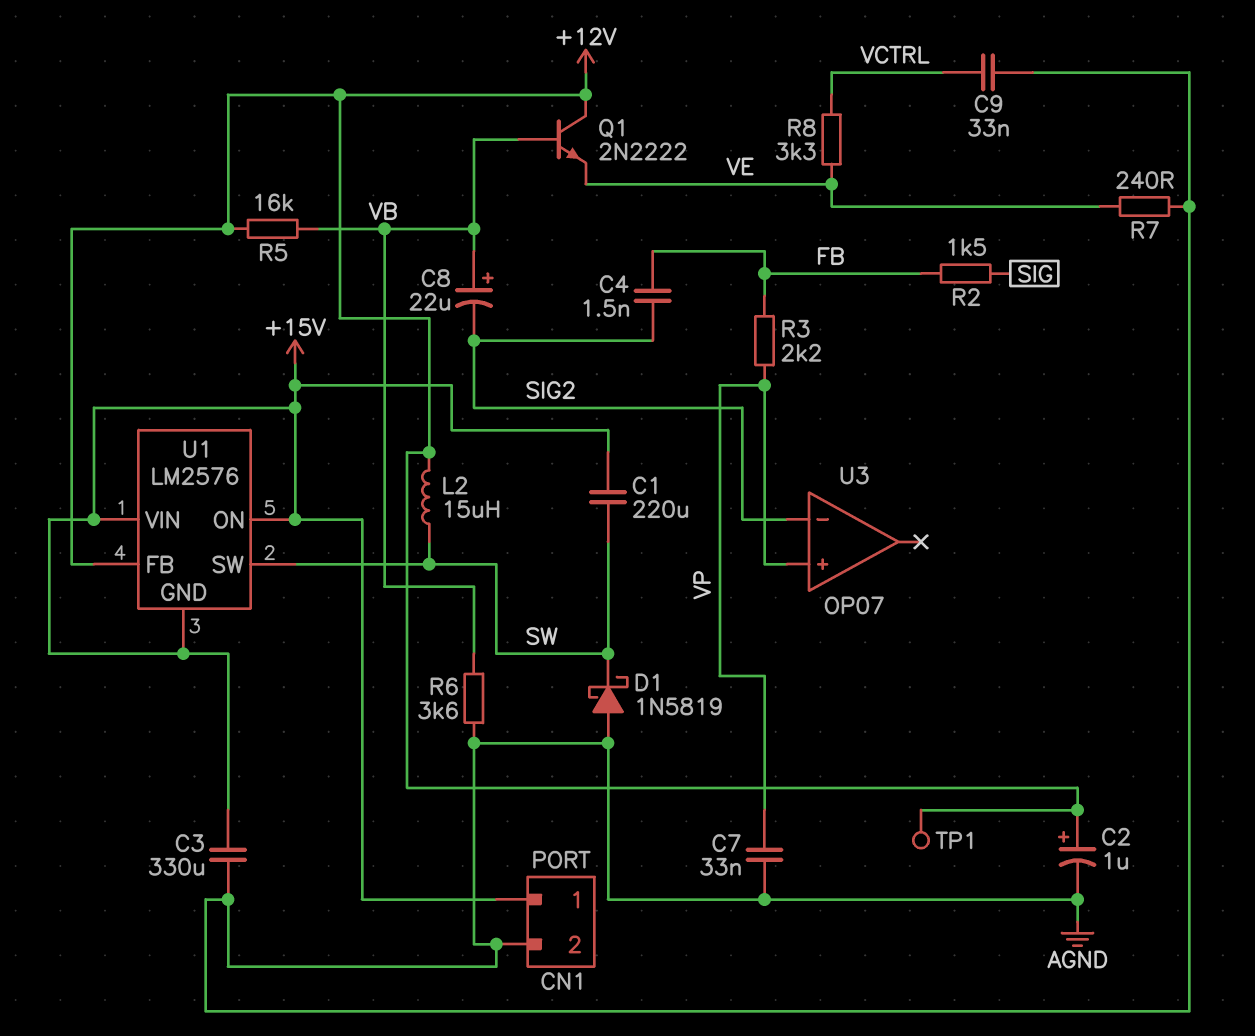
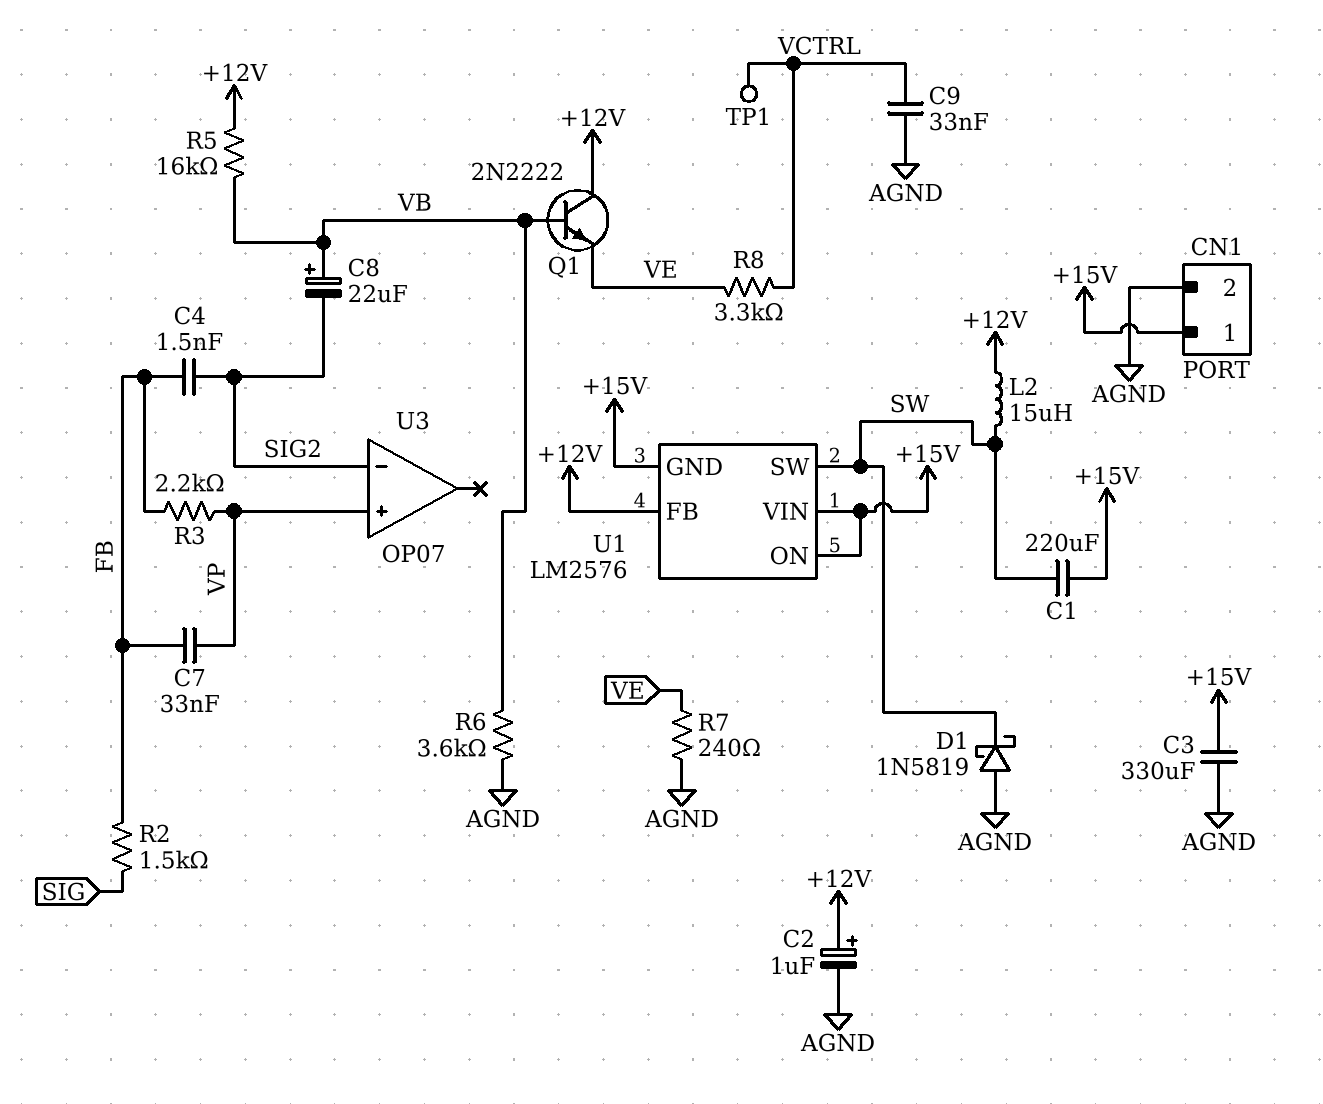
C7: 33nF (AGND, VP) -> 33nF (FB, VP)
TP1: test point (+12V) -> test point (VCTRL)

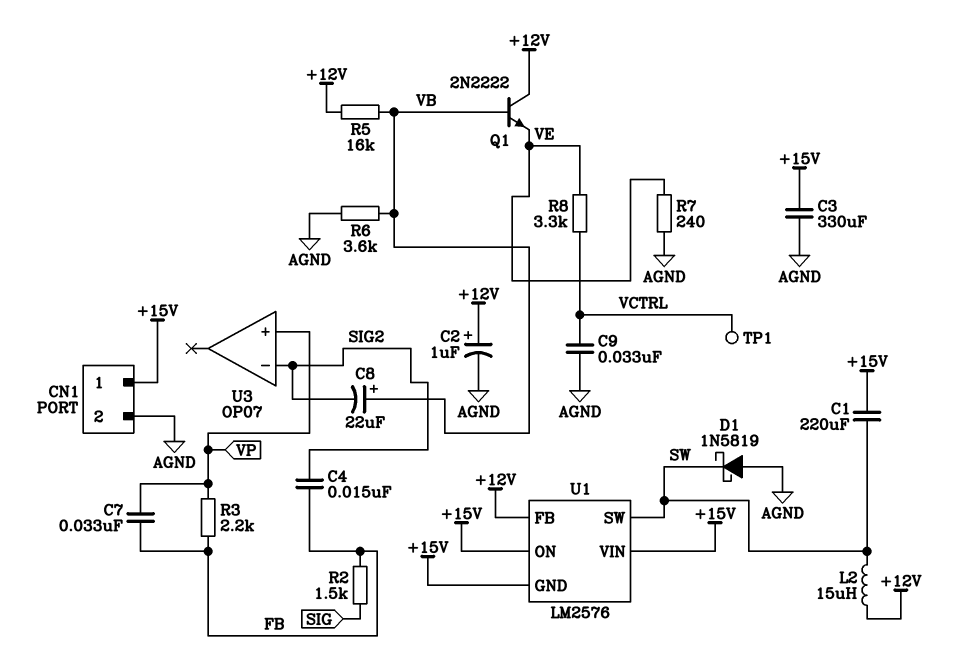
C4: 1.5nF (FB, SIG2) -> 15nF (FB, SIG2)

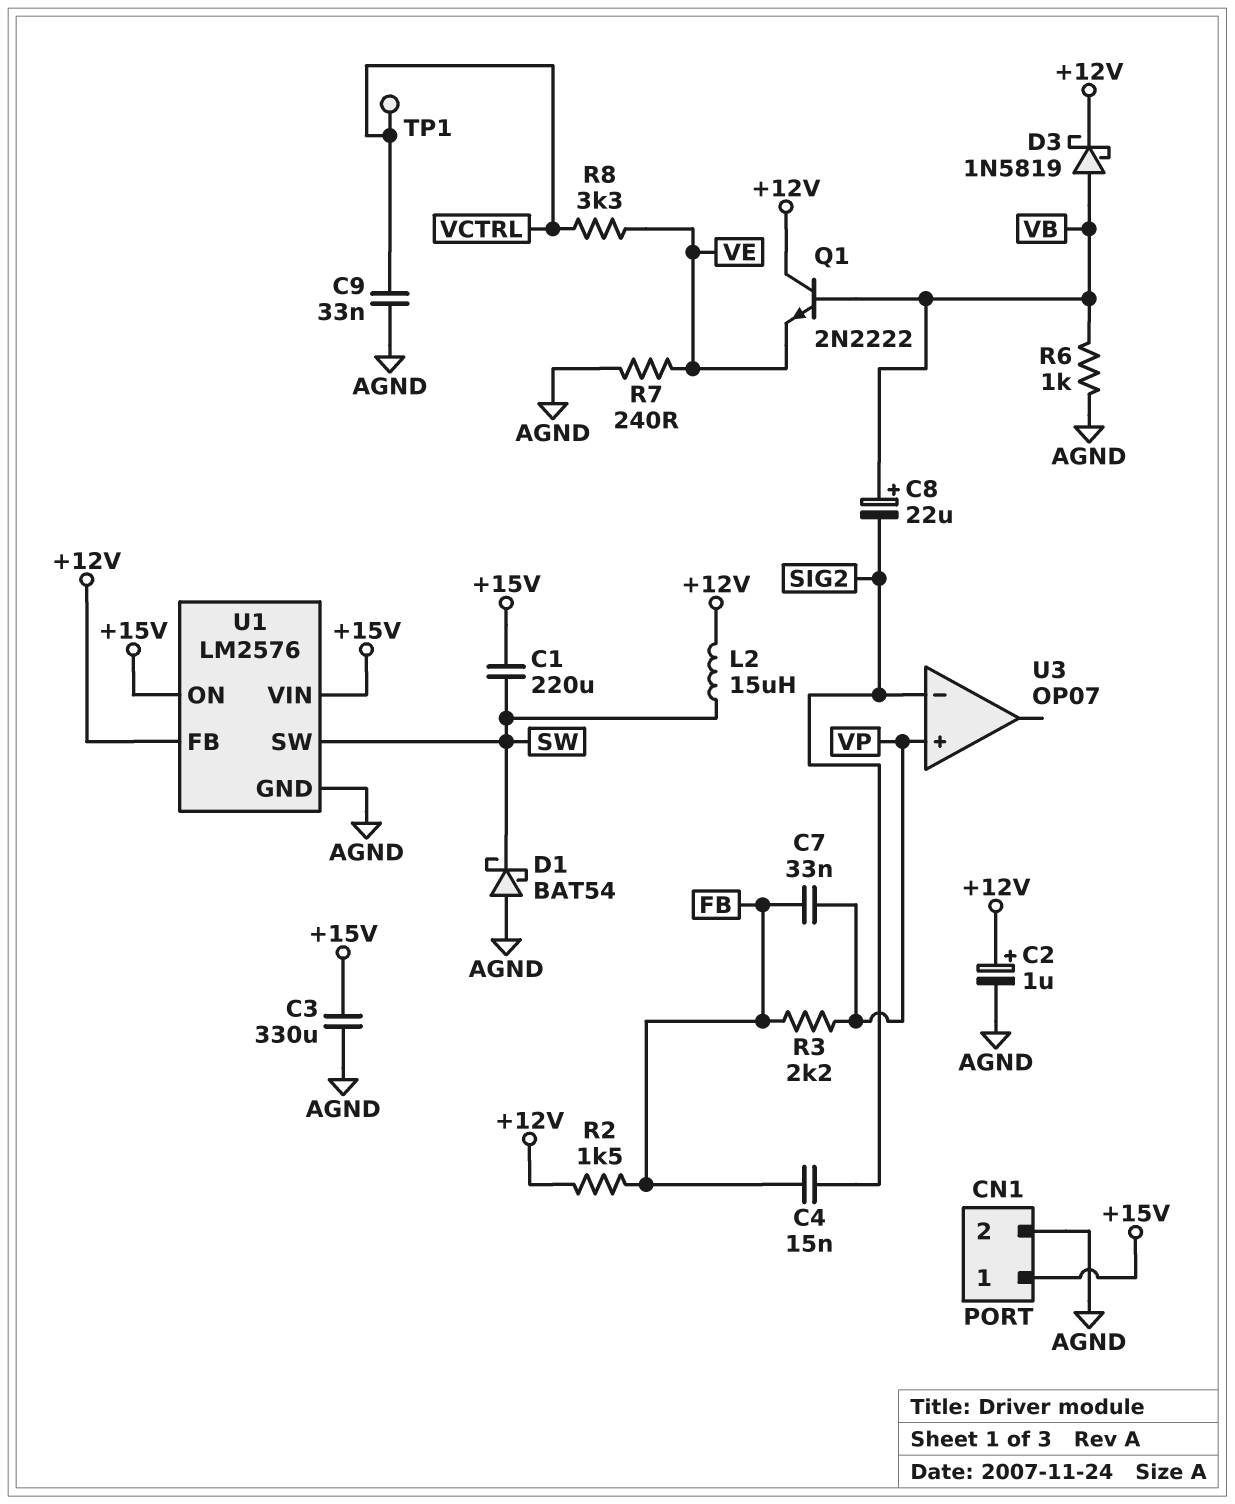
D1: schottky 1N5819 (A AGND, K SW) -> schottky BAT54 (A AGND, K SW)
D3: none -> schottky 1N5819 (A VB, K +12V)
R2: 1.5k (FB, SIG) -> 1.5k (+12V, FB)
R5: 16k (+12V, VB) -> none
R6: 3.6k (AGND, VB) -> 1k (AGND, VB)
U1 pin GND: +15V -> AGND

